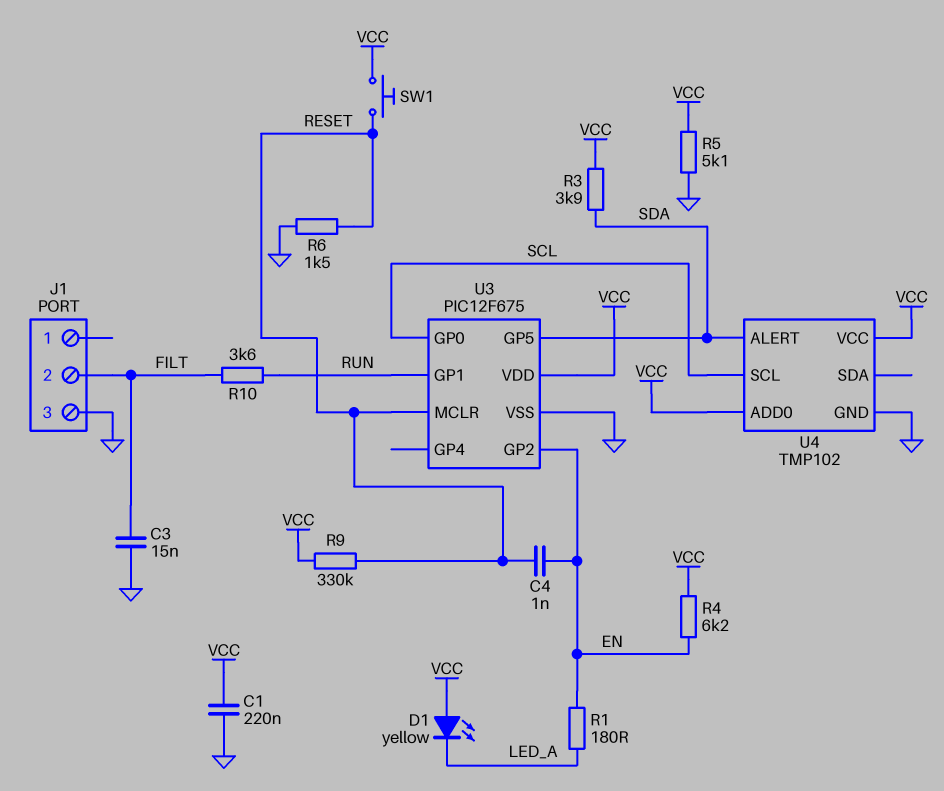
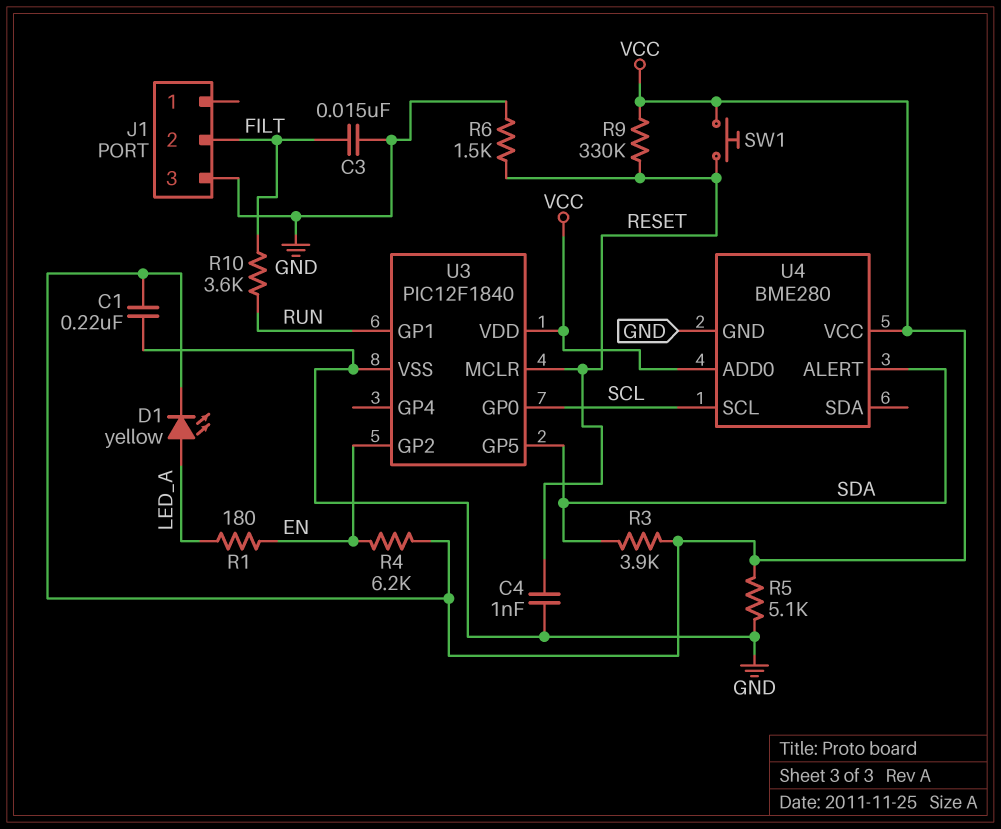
C4: 1nF (EN, RESET) -> 1nF (GND, RESET)
D1: LED yellow (A VCC, K LED_A) -> LED yellow (A LED_A, K VCC)
U3: PIC12F675 -> PIC12F1840
U4: TMP102 -> BME280

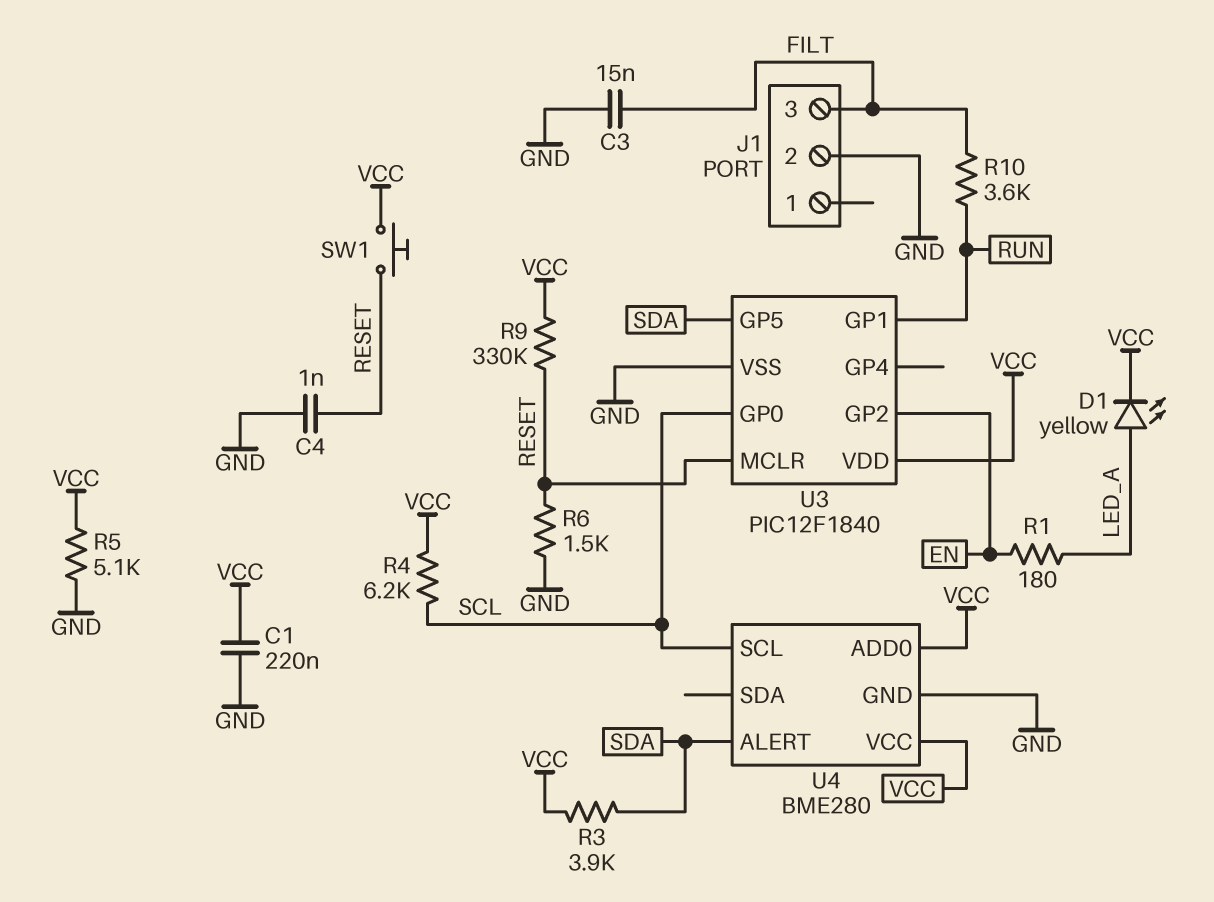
J1 pin 2: FILT -> GND
J1 pin 3: GND -> FILT
R4: 6.2k (EN, VCC) -> 6.2k (SCL, VCC)

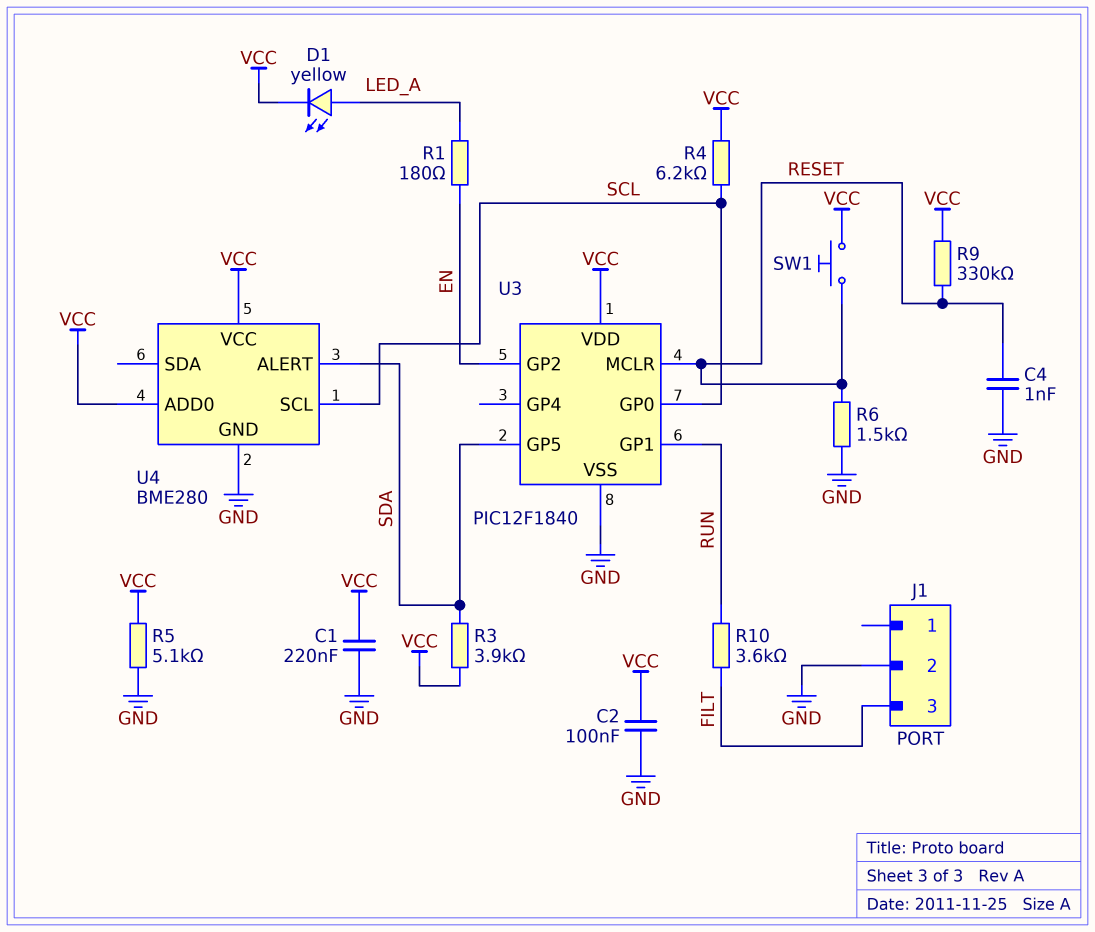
C2: none -> 100nF (GND, VCC)
C3: 15nF (FILT, GND) -> none

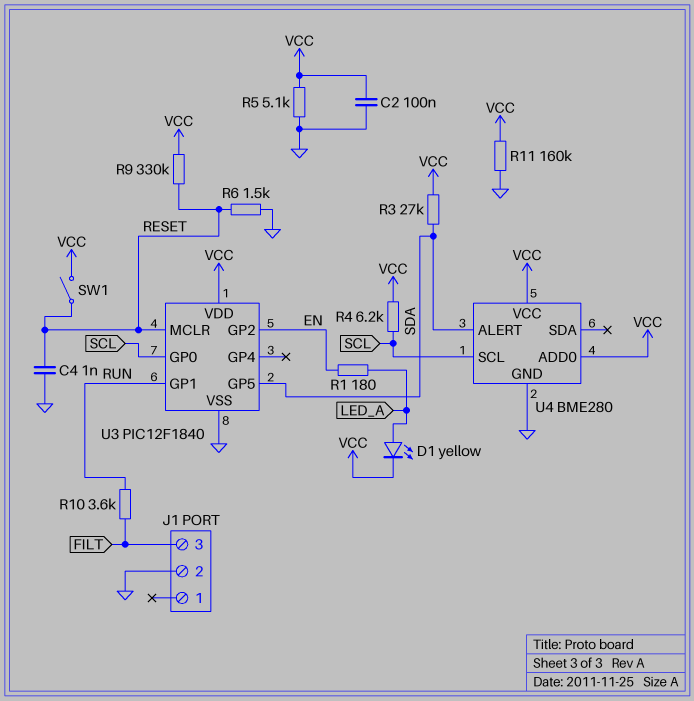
C1: 220nF (GND, VCC) -> none
R3: 3.9k (SDA, VCC) -> 27k (SDA, VCC)
R11: none -> 160k (GND, VCC)
SW1: button (RESET, VCC) -> switch (RESET, VCC)

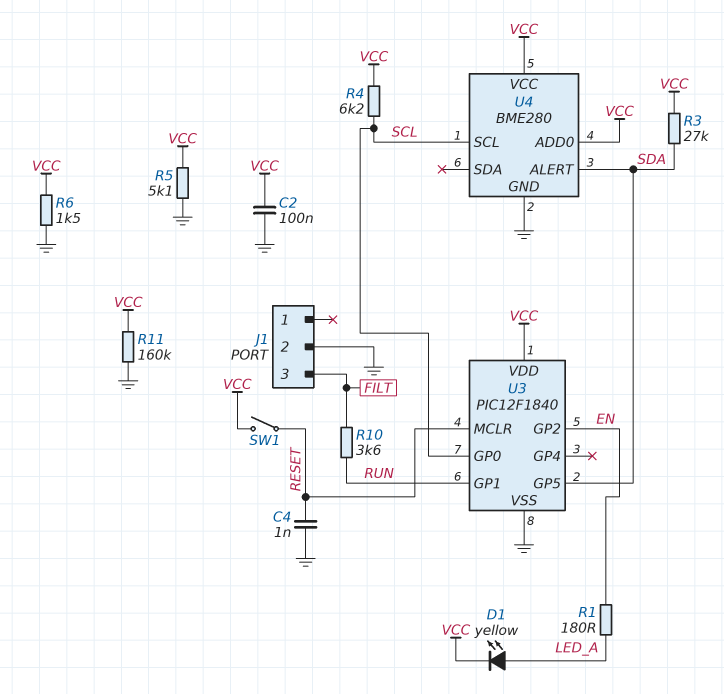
R6: 1.5k (GND, RESET) -> 1.5k (GND, VCC)
R9: 330k (RESET, VCC) -> none

